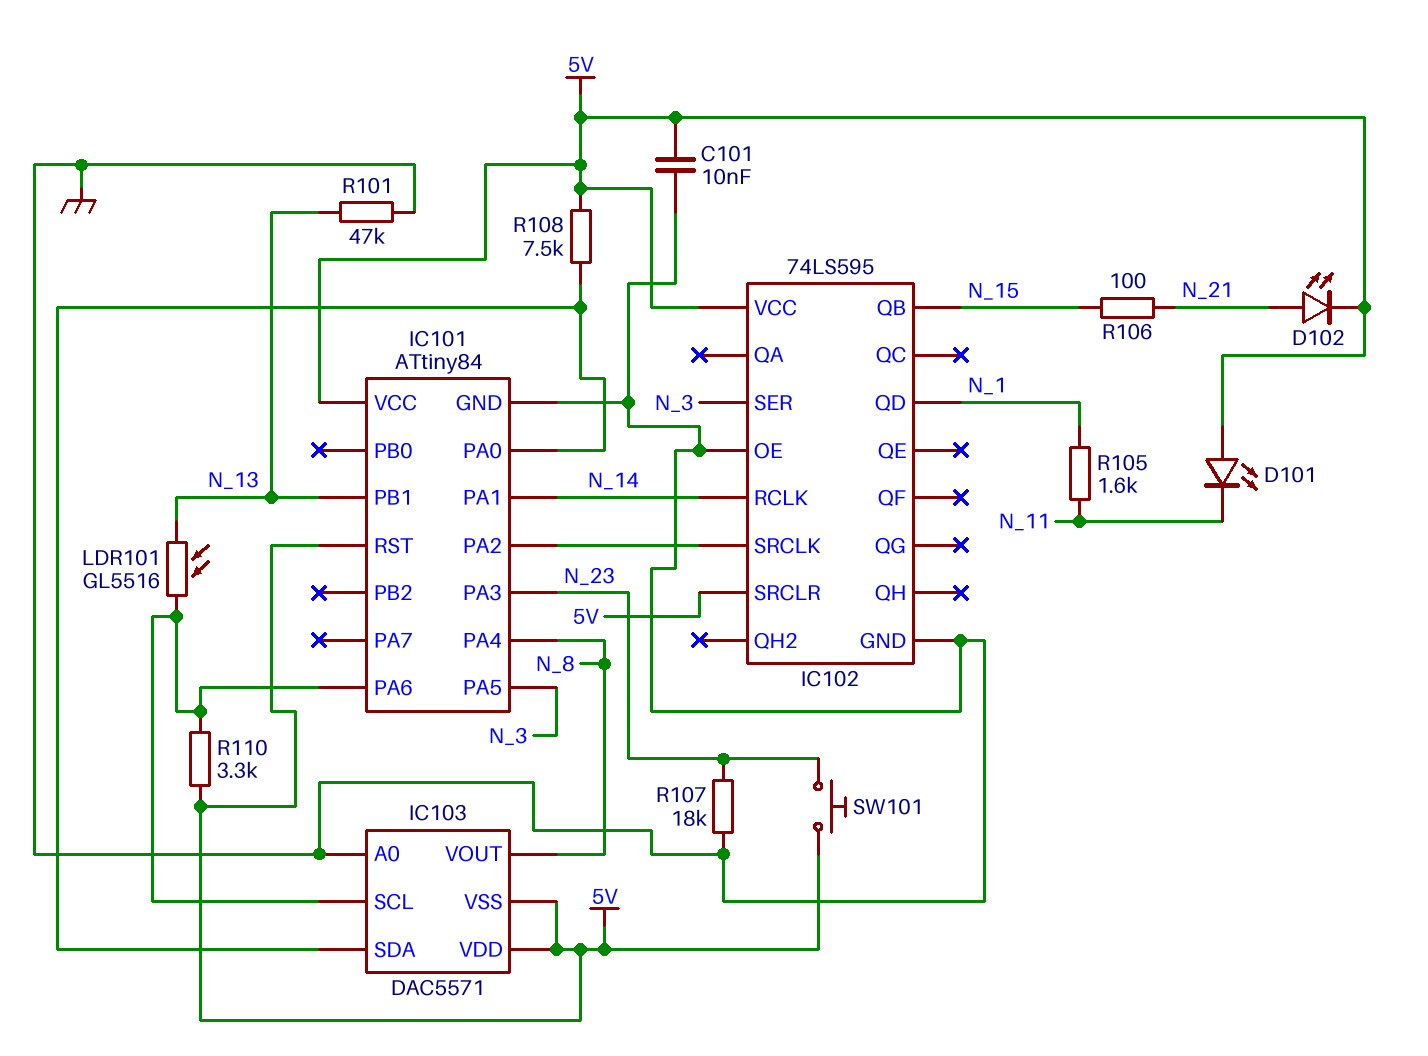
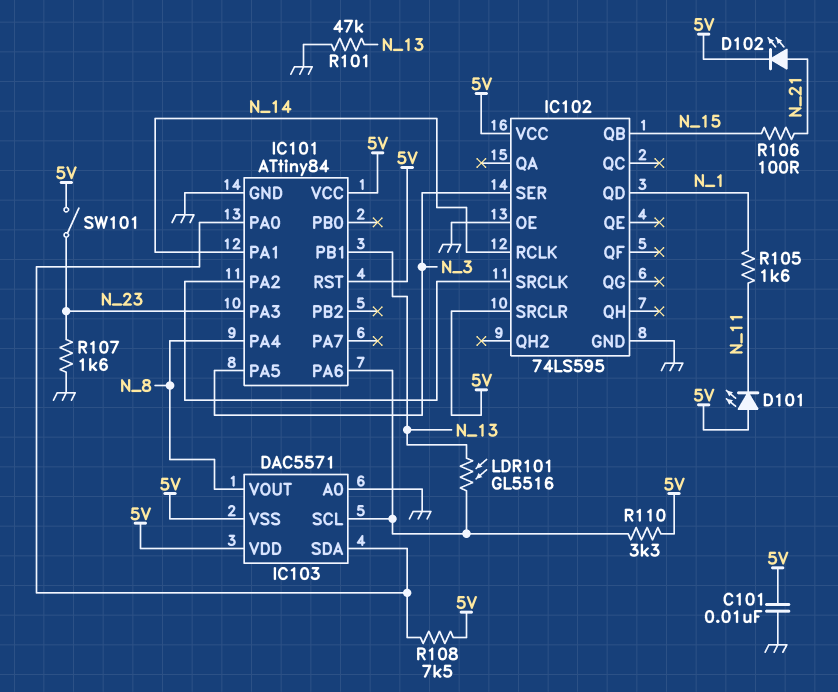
R107: 18k (GND, N_23) -> 1.6k (GND, N_23)
SW101: button (5V, N_23) -> switch (5V, N_23)

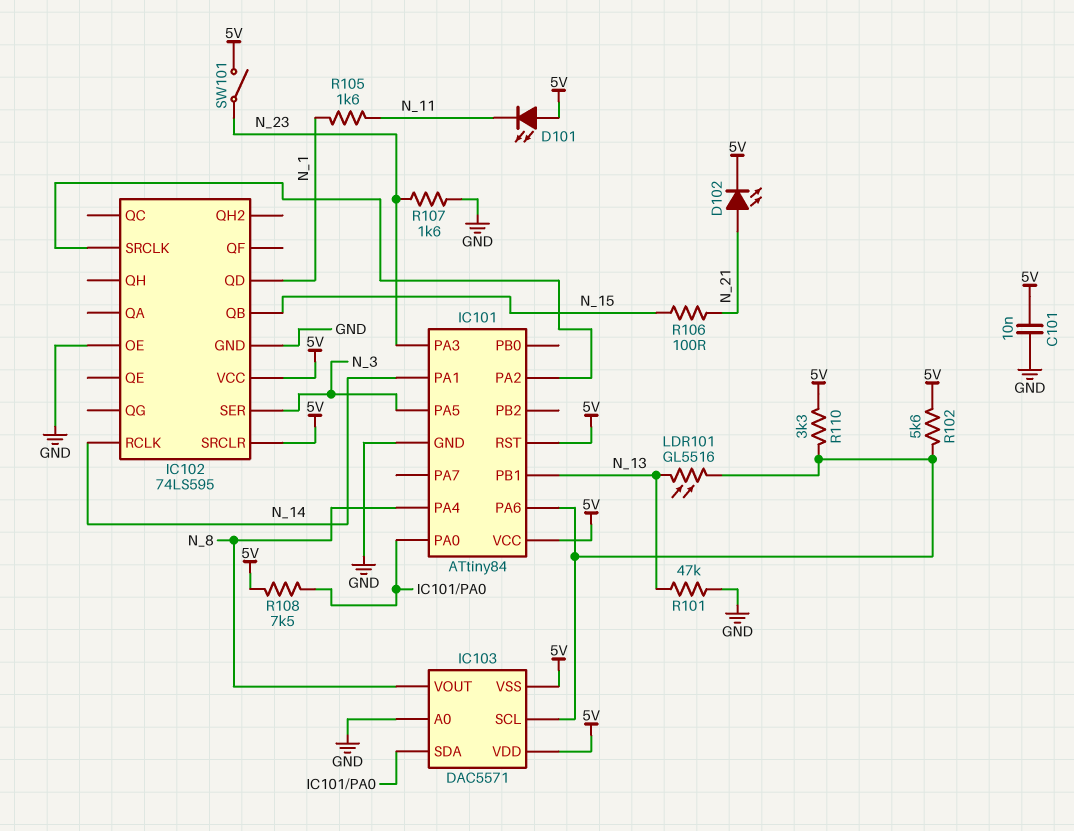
R102: none -> 5.6k (5V, IC101/PA6)

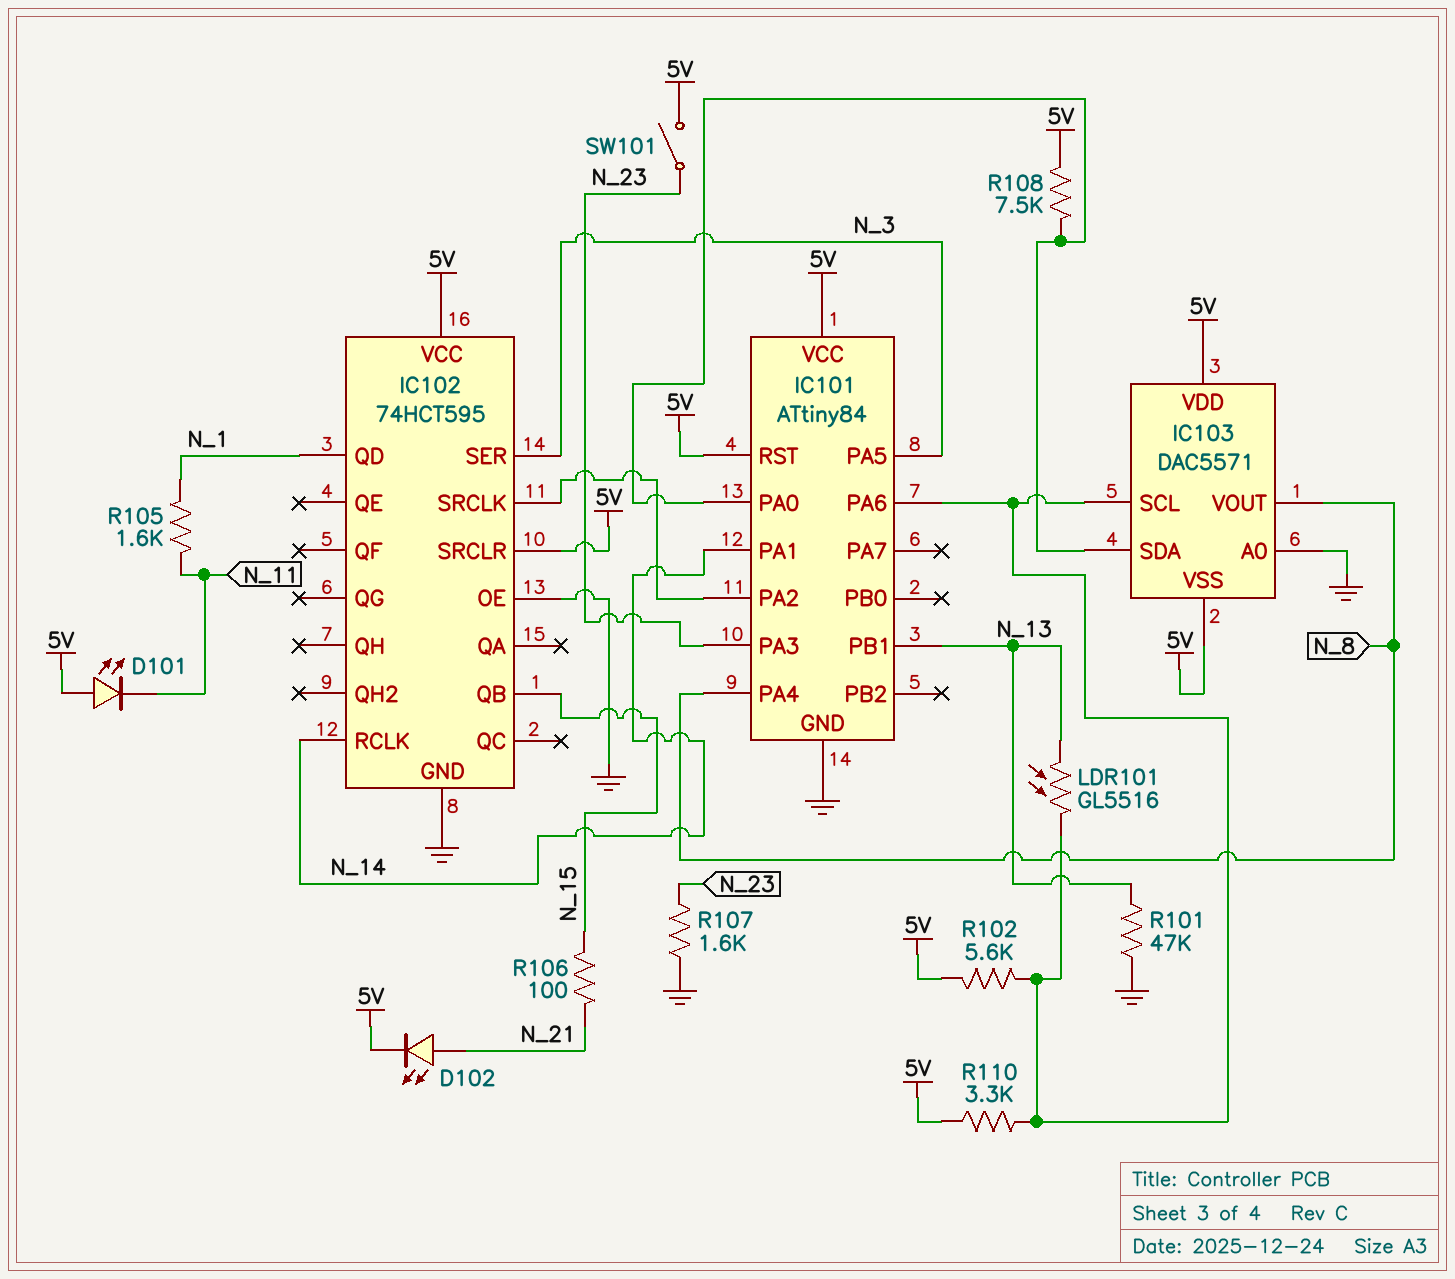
C101: 10nF (5V, GND) -> none
IC102: 74LS595 -> 74HCT595

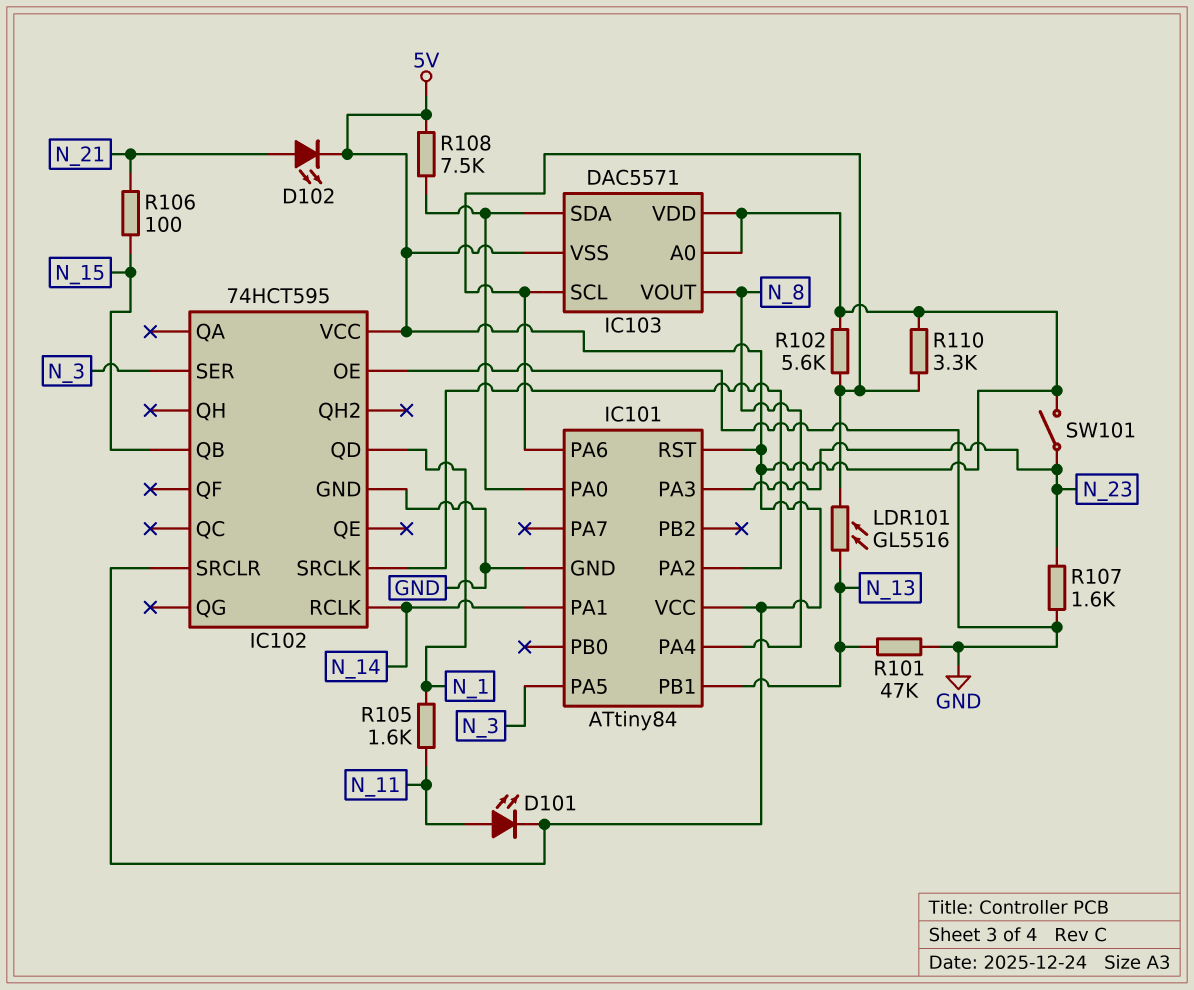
D101: LED (A 5V, K N_11) -> LED (A N_11, K 5V)
IC103 pin A0: GND -> 5V

